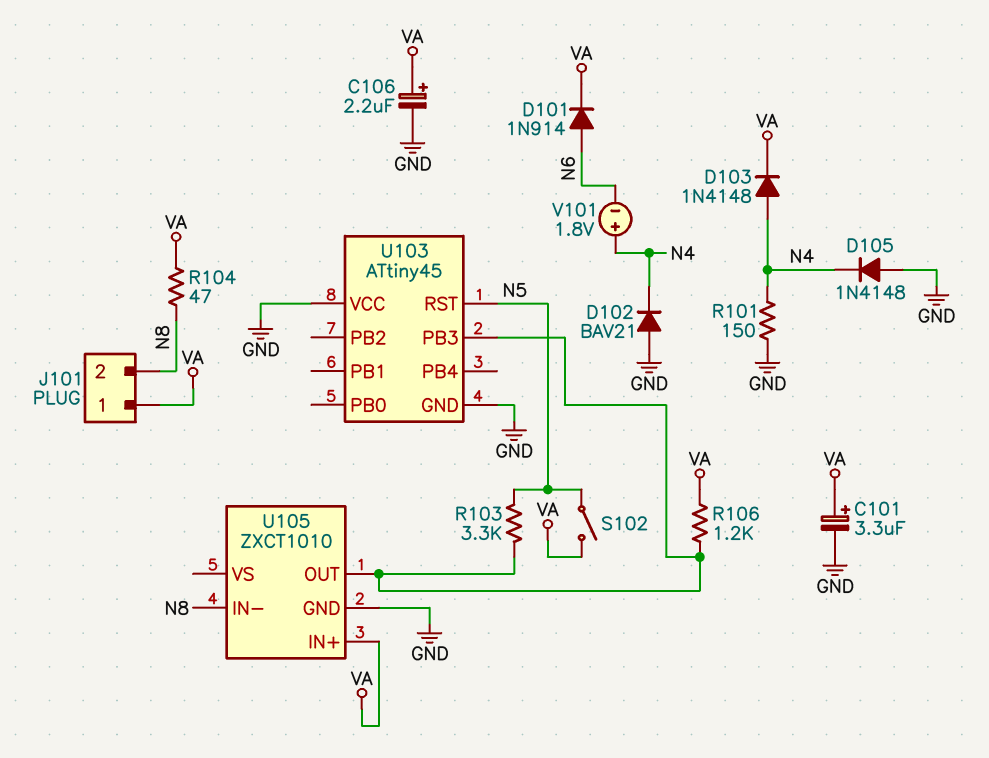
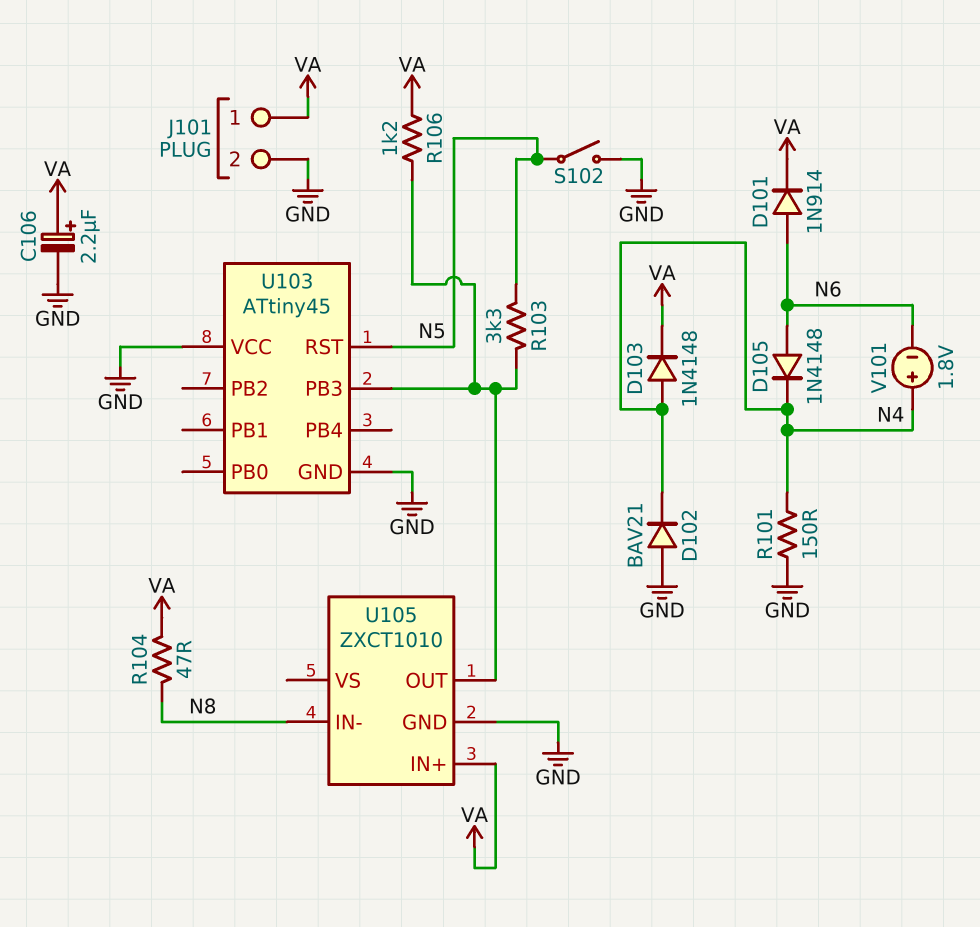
C101: 3.3uF (plus VA, minus GND) -> none
D105: diode 1N4148 (A GND, K N4) -> diode 1N4148 (A N6, K N4)
J101 pin 2: N8 -> GND
S102: switch (N5, VA) -> switch (GND, N5)

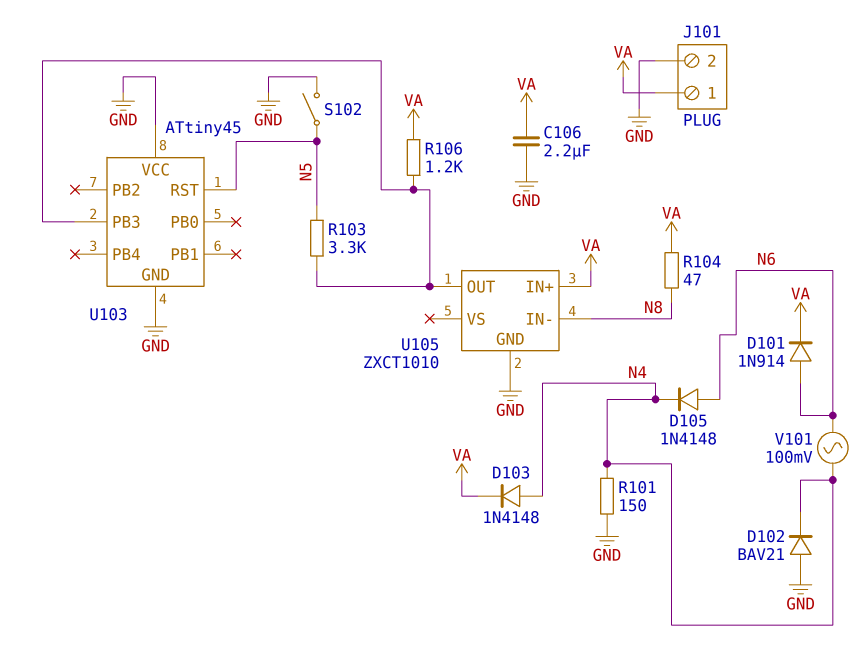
C106: 2.2uF (plus VA, minus GND) -> 2.2uF (GND, VA)
V101: 1.8V (plus N4, minus N6) -> AC 100mV (N4, N6)

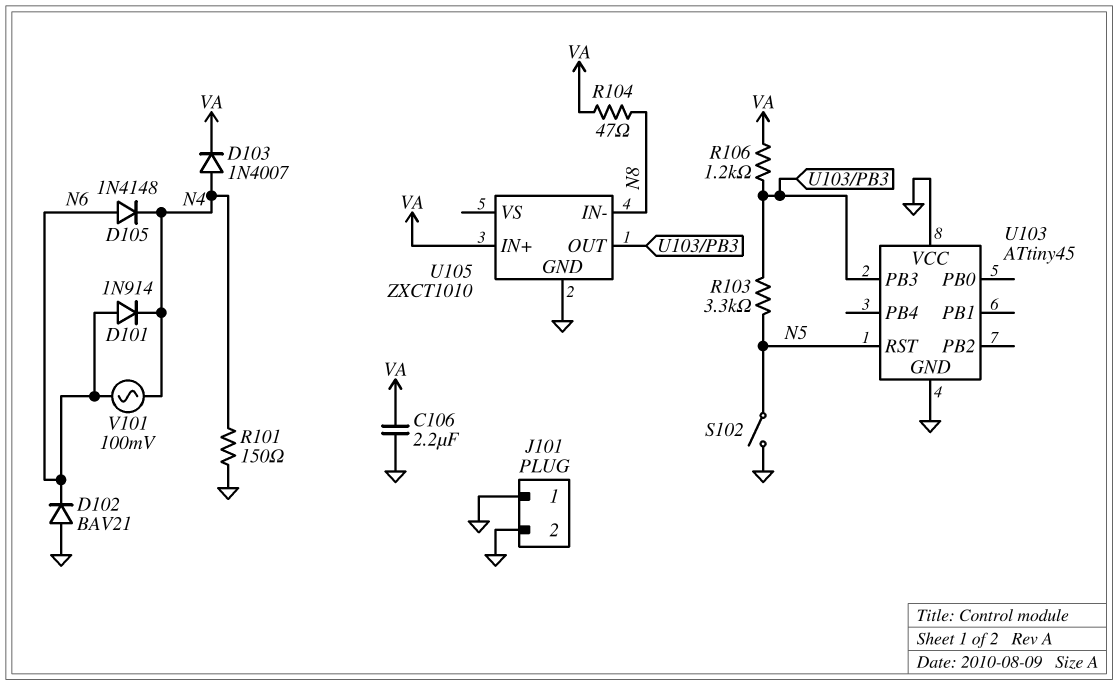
D101: diode 1N914 (A N6, K VA) -> diode 1N914 (A N6, K N4)
D102: diode BAV21 (A GND, K N4) -> diode BAV21 (A GND, K N6)
D103: diode 1N4148 (A N4, K VA) -> diode 1N4007 (A N4, K VA)
J101 pin 1: VA -> GND

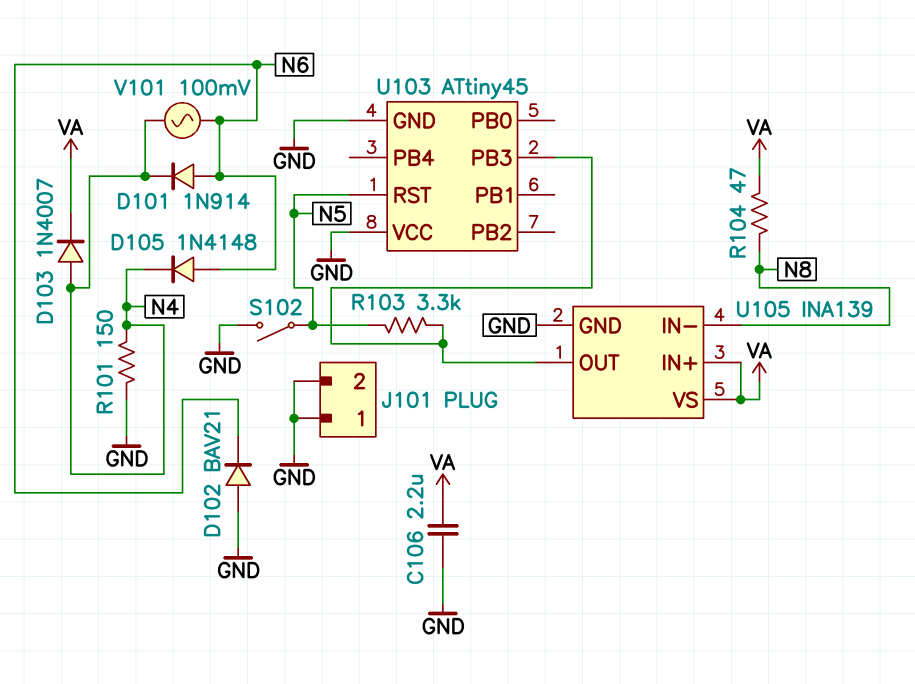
R106: 1.2k (U103/PB3, VA) -> none
U105: ZXCT1010 -> INA139
U105 pin VS: none -> VA

